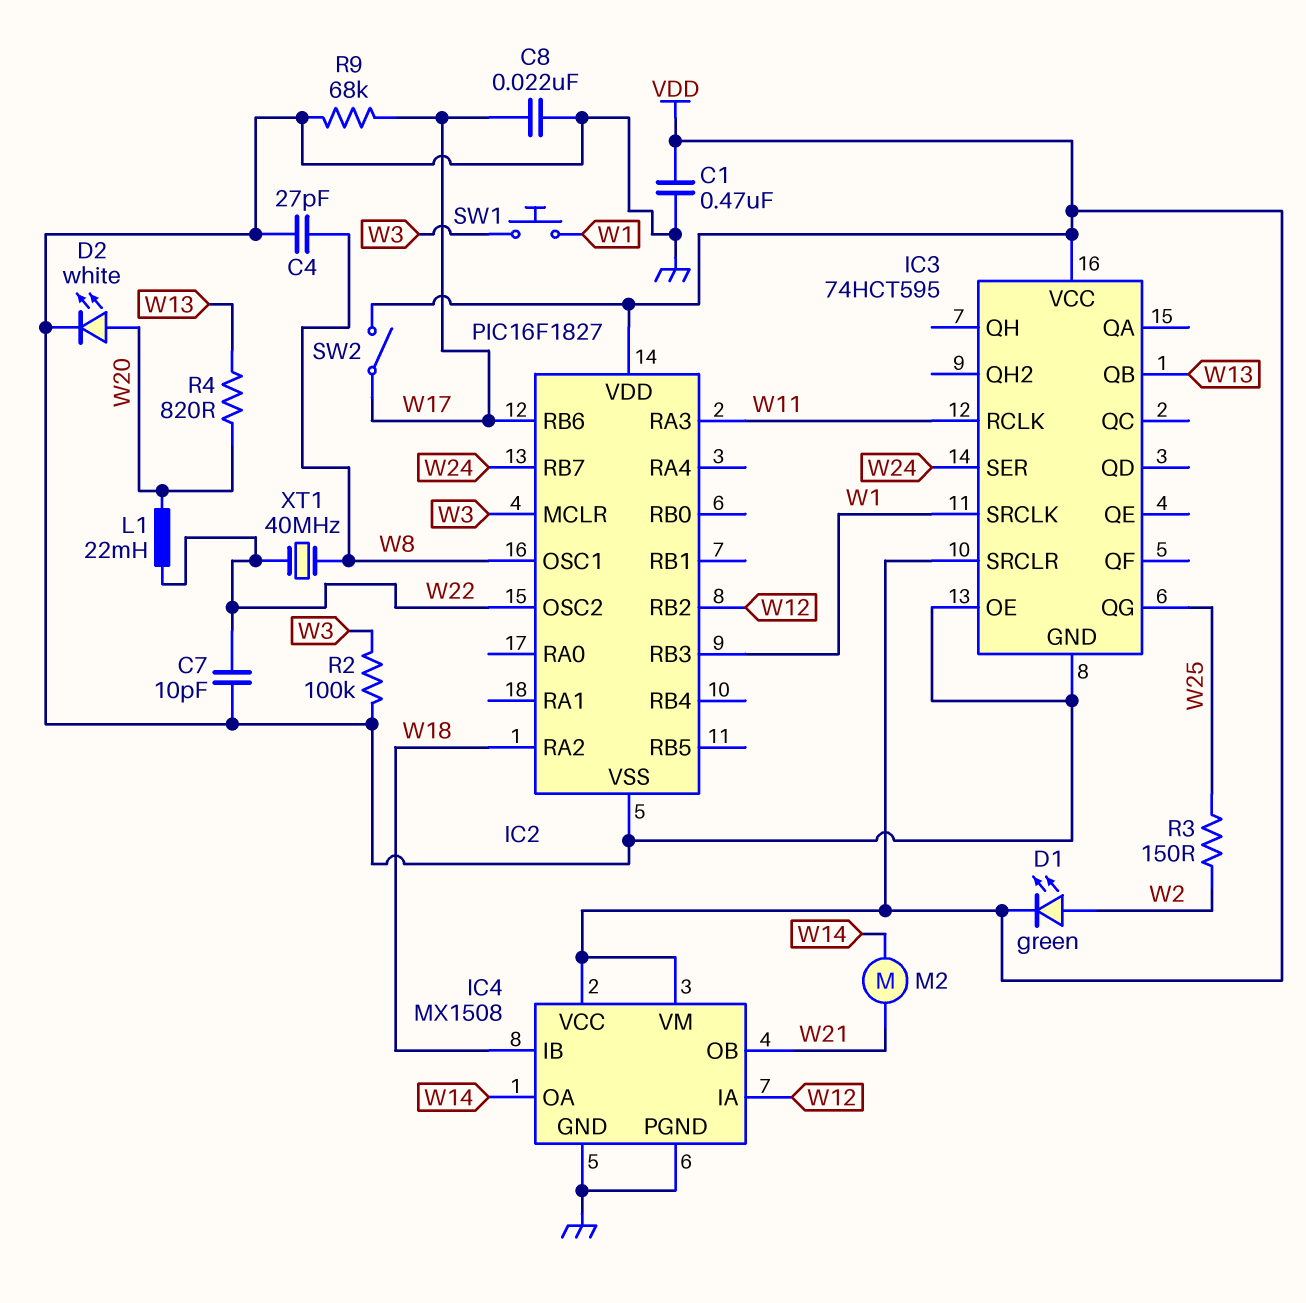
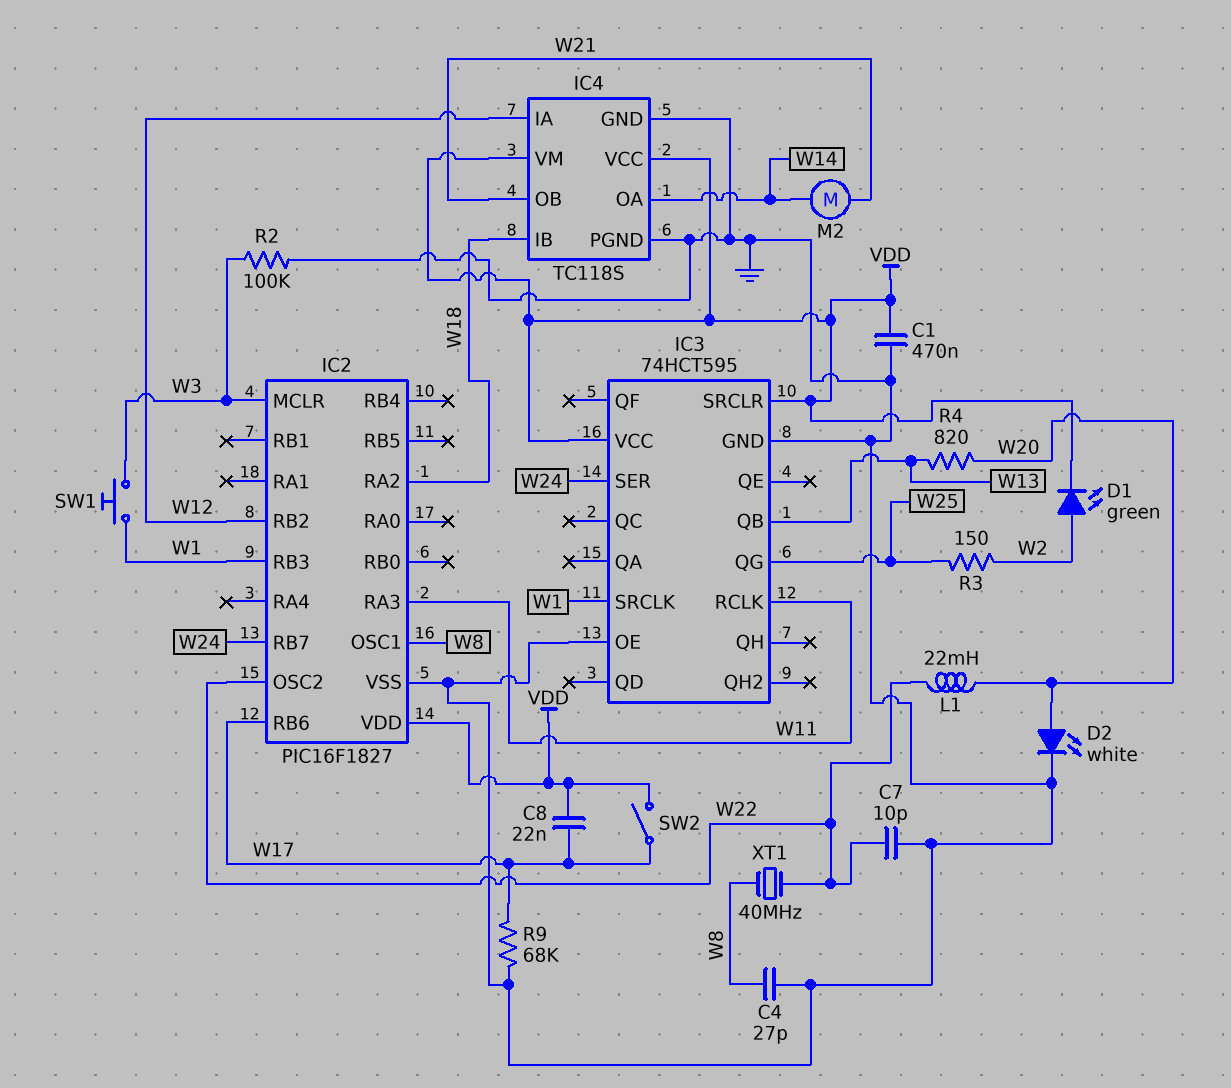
C8: 22nF (GND, W17) -> 22nF (VDD, W17)
IC4: MX1508 -> TC118S

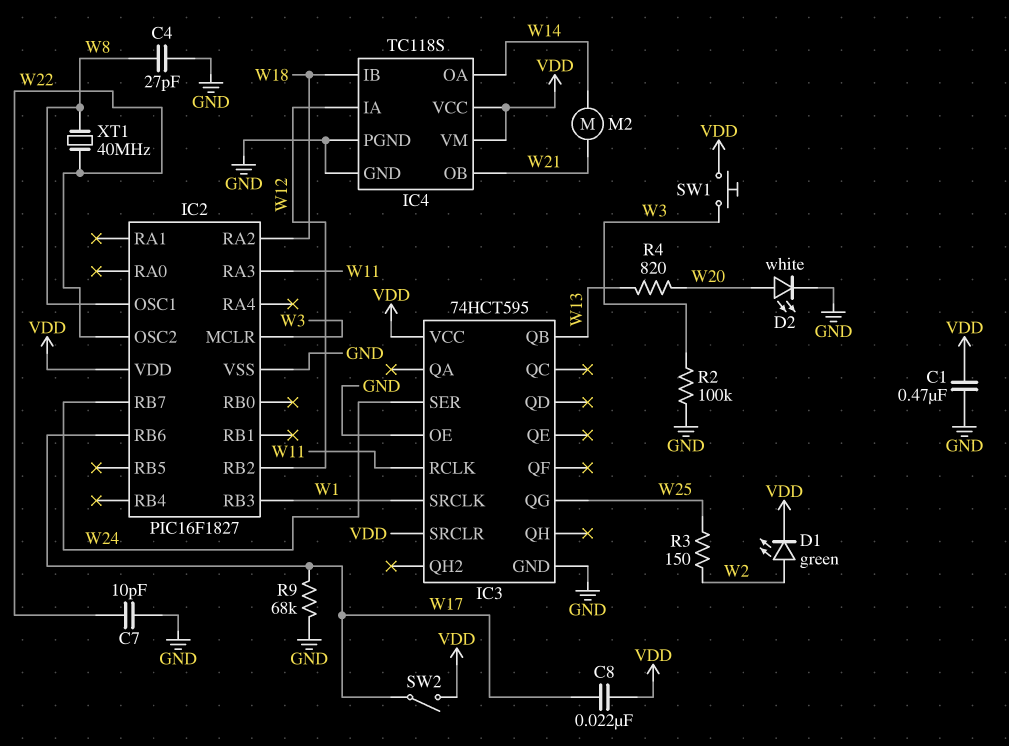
L1: 22mH (W20, W22) -> none
SW1: button (W1, W3) -> button (VDD, W3)

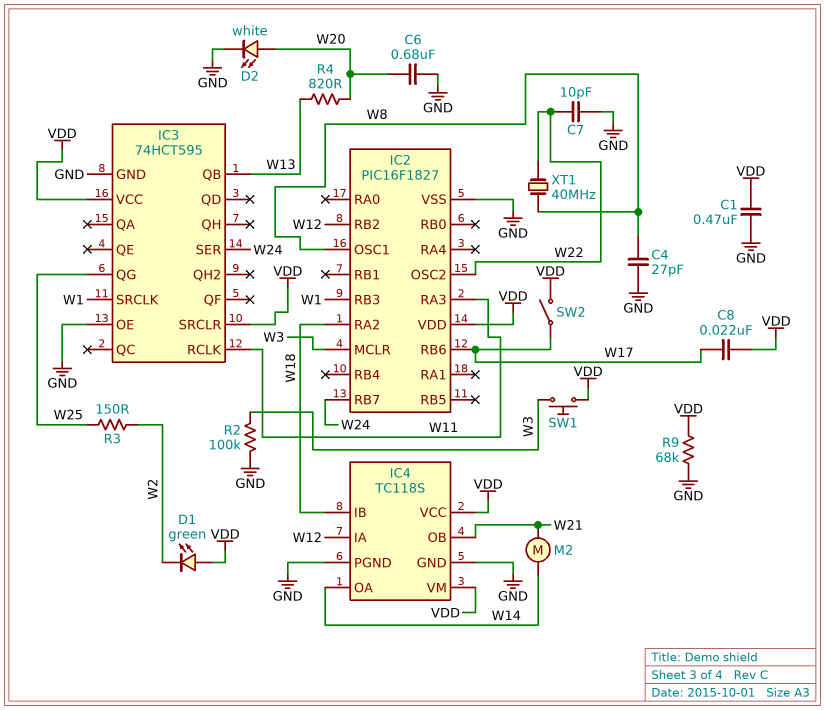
C6: none -> 680nF (GND, W20)
D1: LED green (A W2, K VDD) -> LED green (A VDD, K W2)
R9: 68k (GND, W17) -> 68k (GND, VDD)

